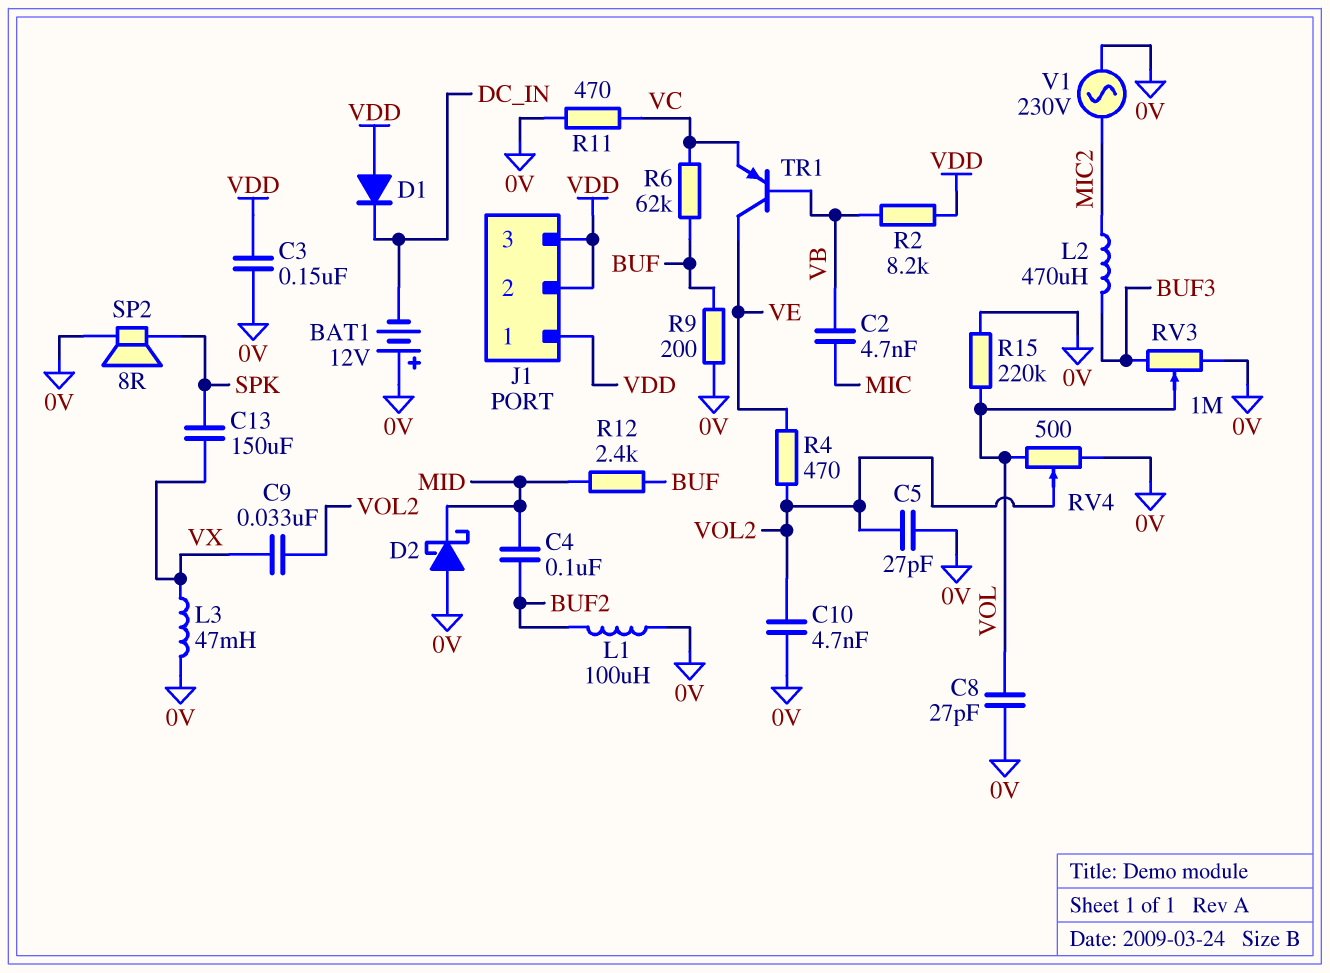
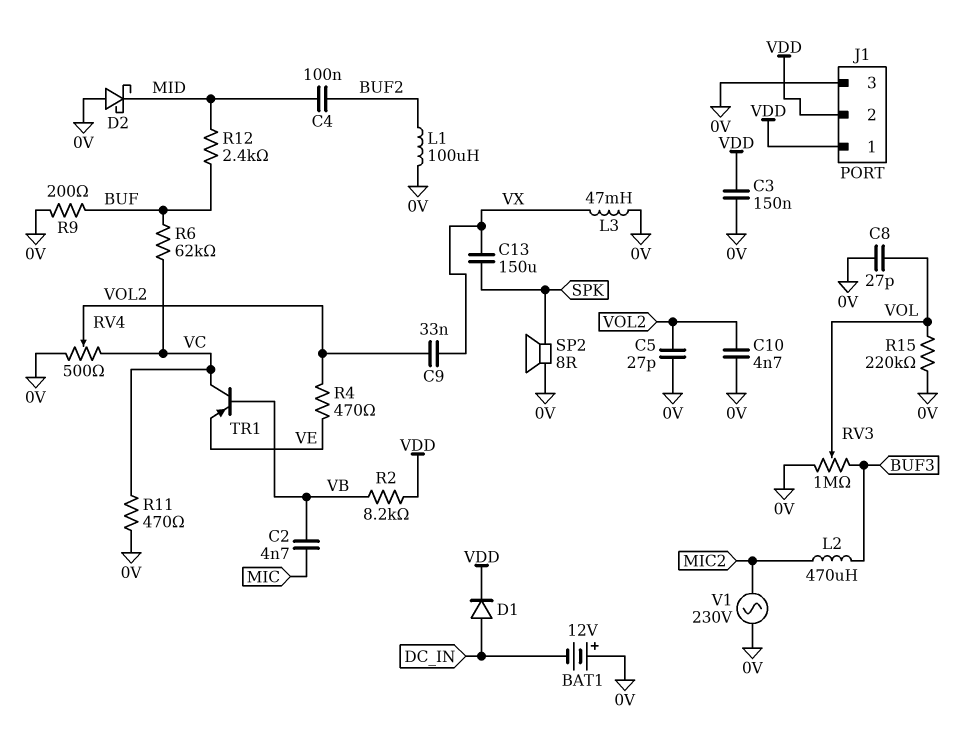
D1: diode (A VDD, K DC_IN) -> diode (A DC_IN, K VDD)
J1 pin 3: VDD -> 0V
RV4: 500 (0V, VOL, wiper VOL2) -> 500 (0V, VC, wiper VOL2)
TR1: PNP (B VB, C VE, E VC) -> PNP (B VB, C VC, E VE)

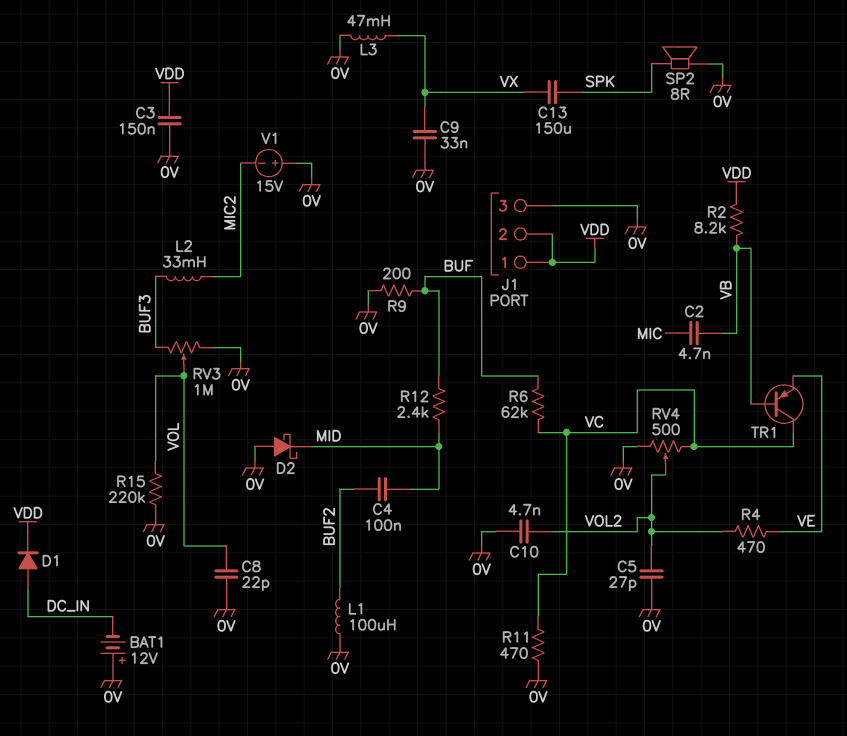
C8: 27pF (0V, VOL) -> 22pF (0V, VOL)
C9: 33nF (VOL2, VX) -> 33nF (0V, VX)
L2: 470uH (BUF3, MIC2) -> 33mH (BUF3, MIC2)
V1: AC 230V (0V, MIC2) -> 15V (plus 0V, minus MIC2)

